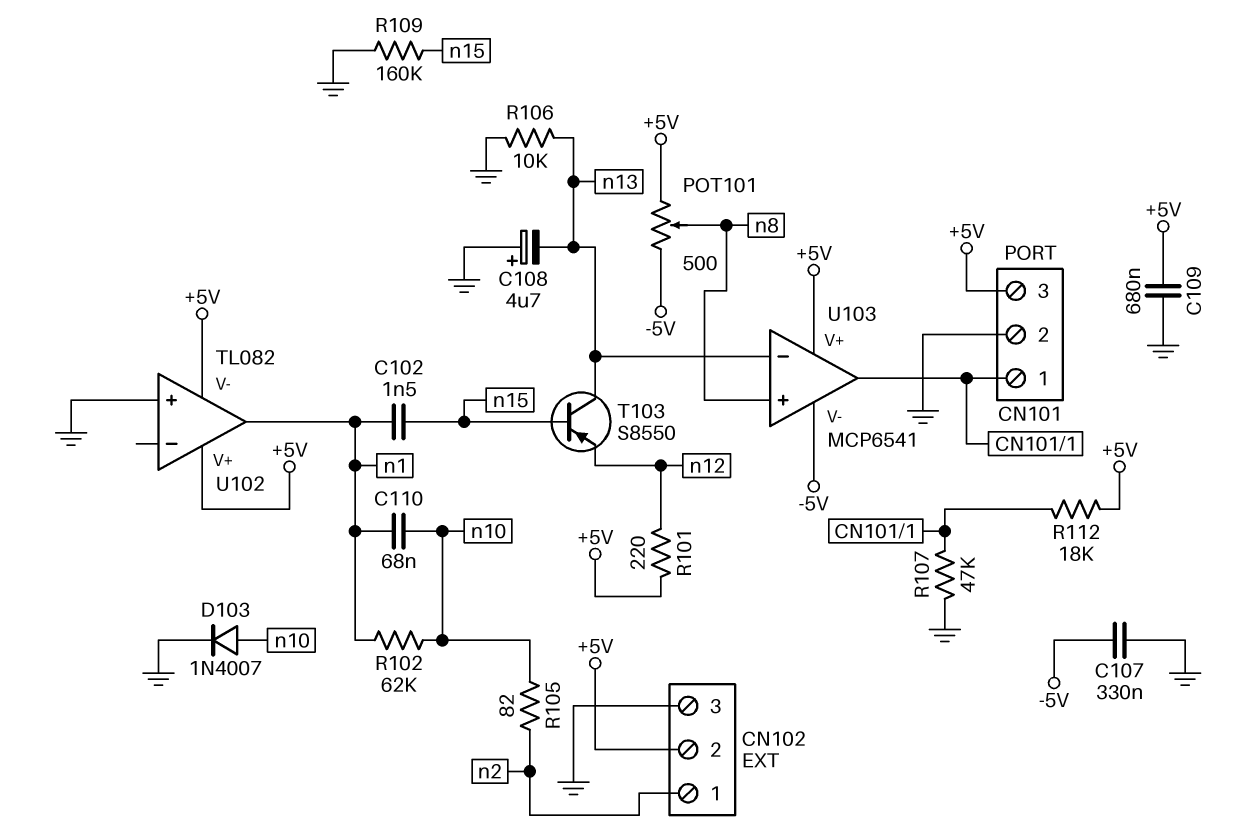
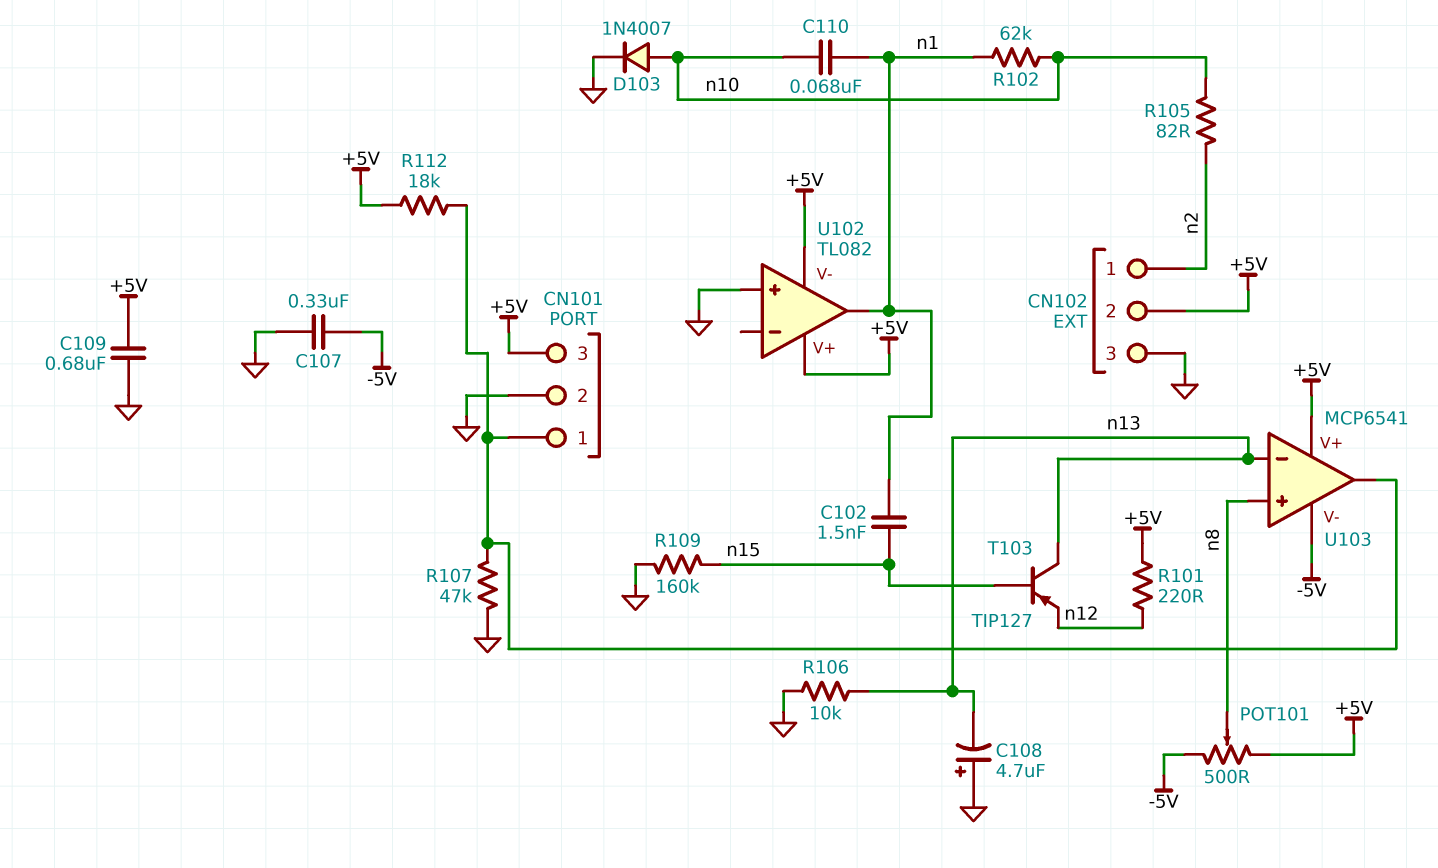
T103: PNP S8550 (B n15, C n13, E n12) -> PNP TIP127 (B n15, C n13, E n12)

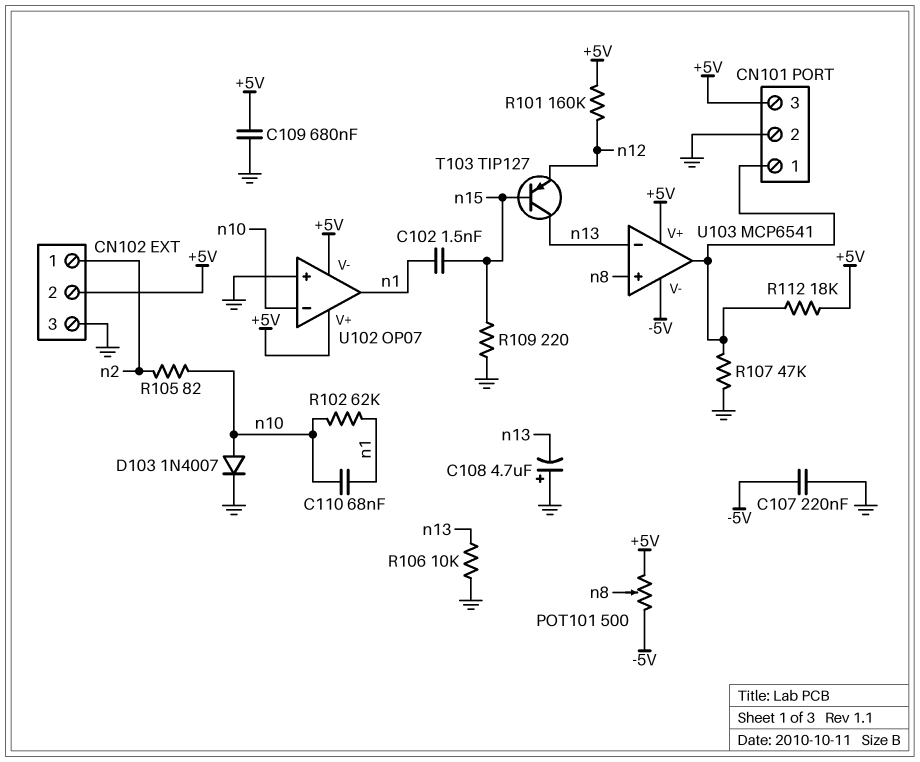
C107: 330nF (-5V, GND) -> 220nF (-5V, GND)
R101: 220 (+5V, n12) -> 160k (+5V, n12)
R109: 160k (GND, n15) -> 220 (GND, n15)
U102: TL082 -> OP07
U102 pin in-: none -> n10

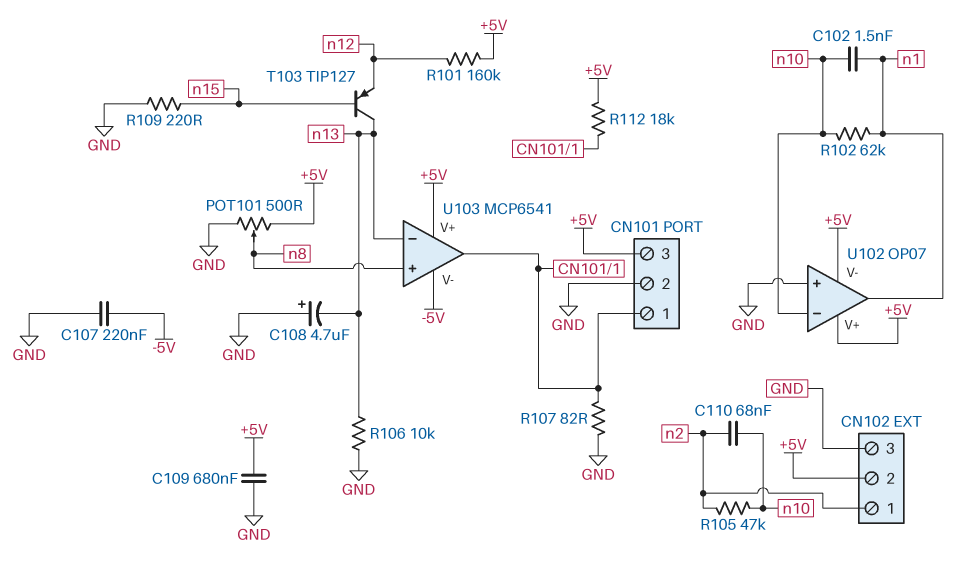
C102: 1.5nF (n1, n15) -> 1.5nF (n1, n10)
C110: 68nF (n1, n10) -> 68nF (n2, n10)
D103: diode 1N4007 (A n10, K GND) -> none
POT101: 500 (+5V, -5V, wiper n8) -> 500 (+5V, GND, wiper n8)
R105: 82 (n2, n10) -> 47k (n2, n10)
R107: 47k (CN101/1, GND) -> 82 (CN101/1, GND)

